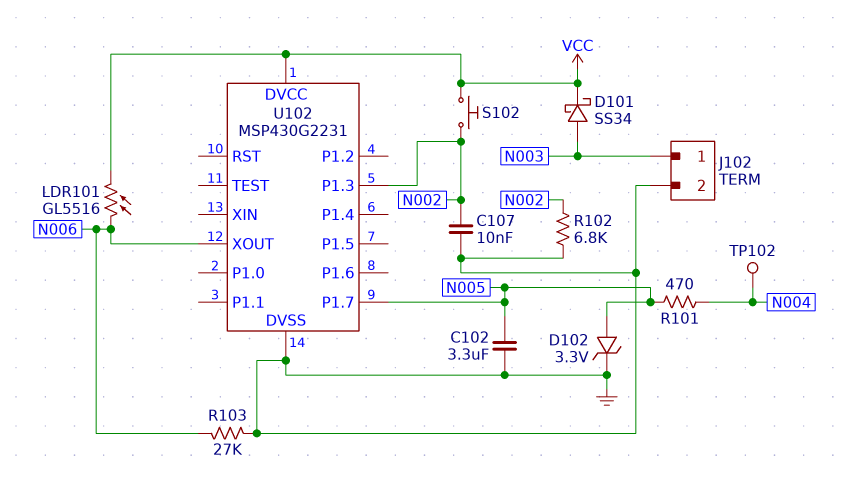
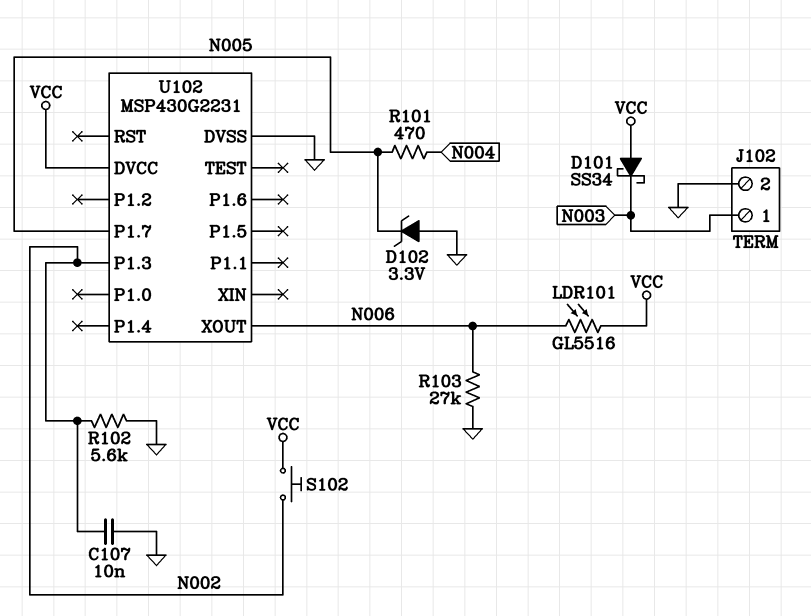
C102: 3.3uF (GND, N005) -> none
D101: schottky SS34 (A N003, K VCC) -> schottky SS34 (A VCC, K N003)
D102: zener 3.3V (A N005, K GND) -> zener 3.3V (A GND, K N005)
R102: 6.8k (GND, N002) -> 5.6k (GND, N002)
TP102: test point (N004) -> none

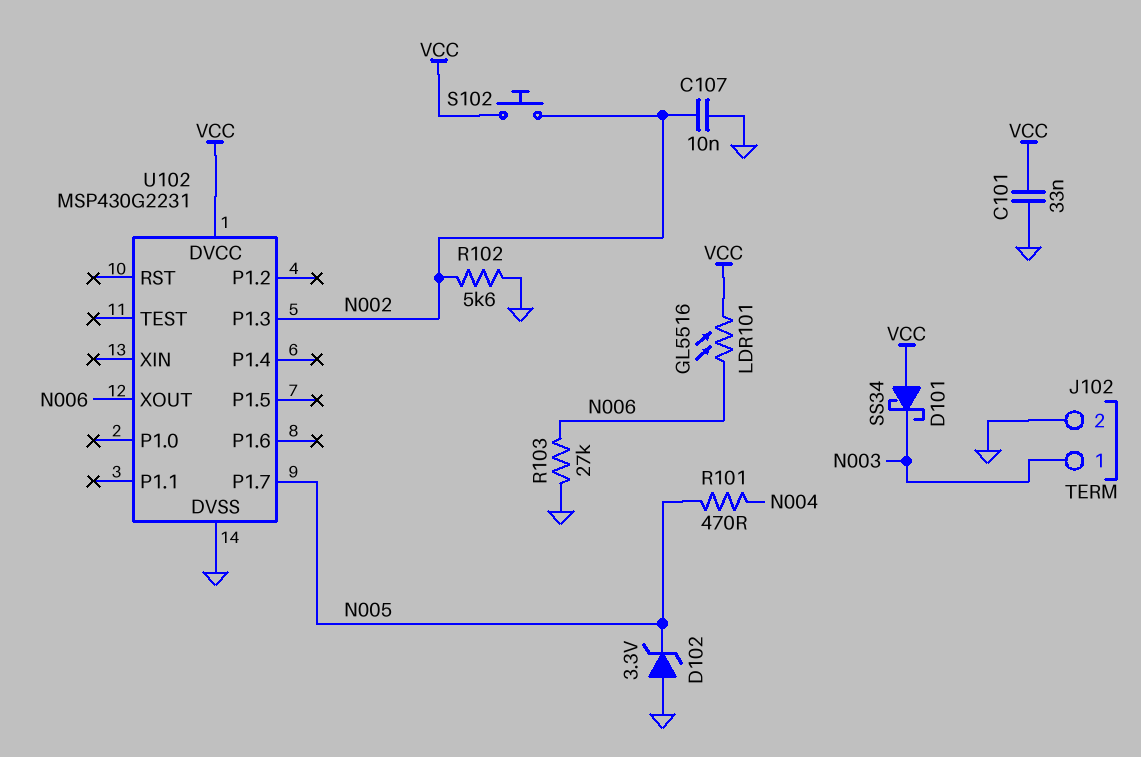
C101: none -> 33nF (GND, VCC)

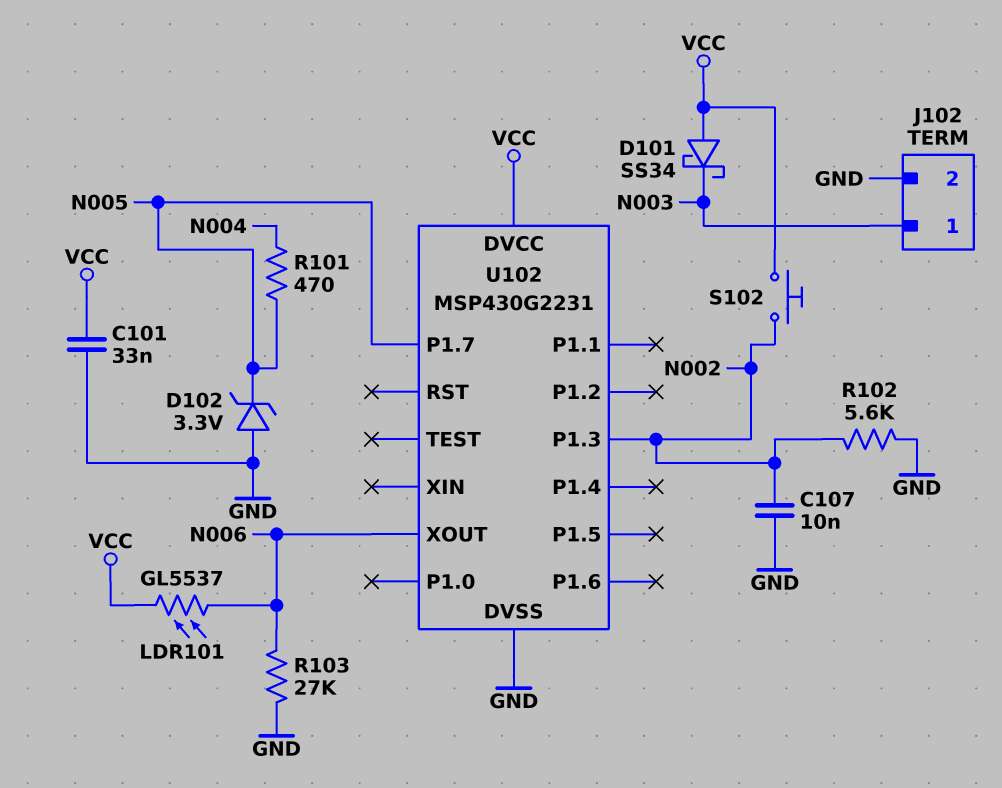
LDR101: GL5516 (N006, VCC) -> GL5537 (N006, VCC)

